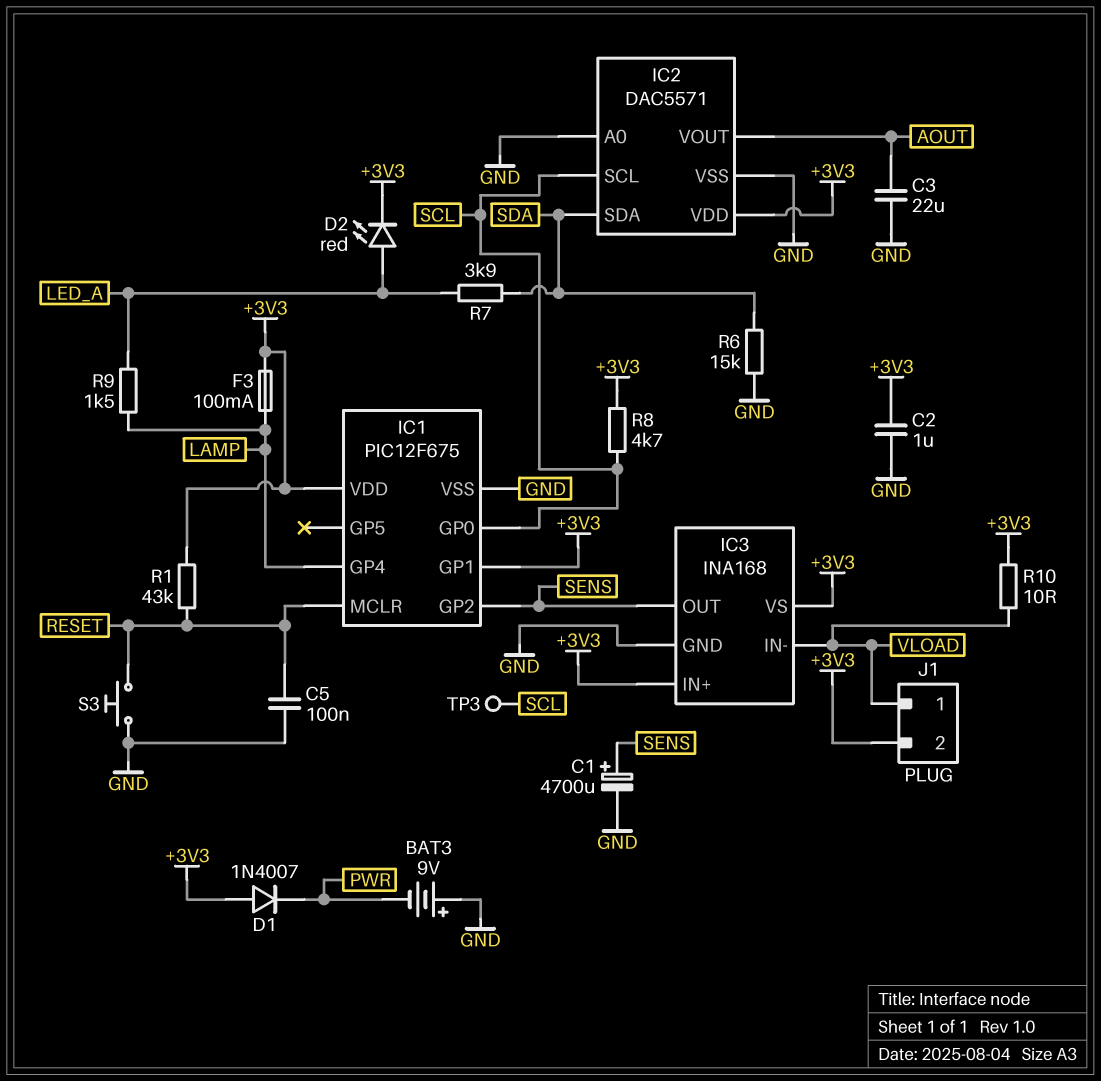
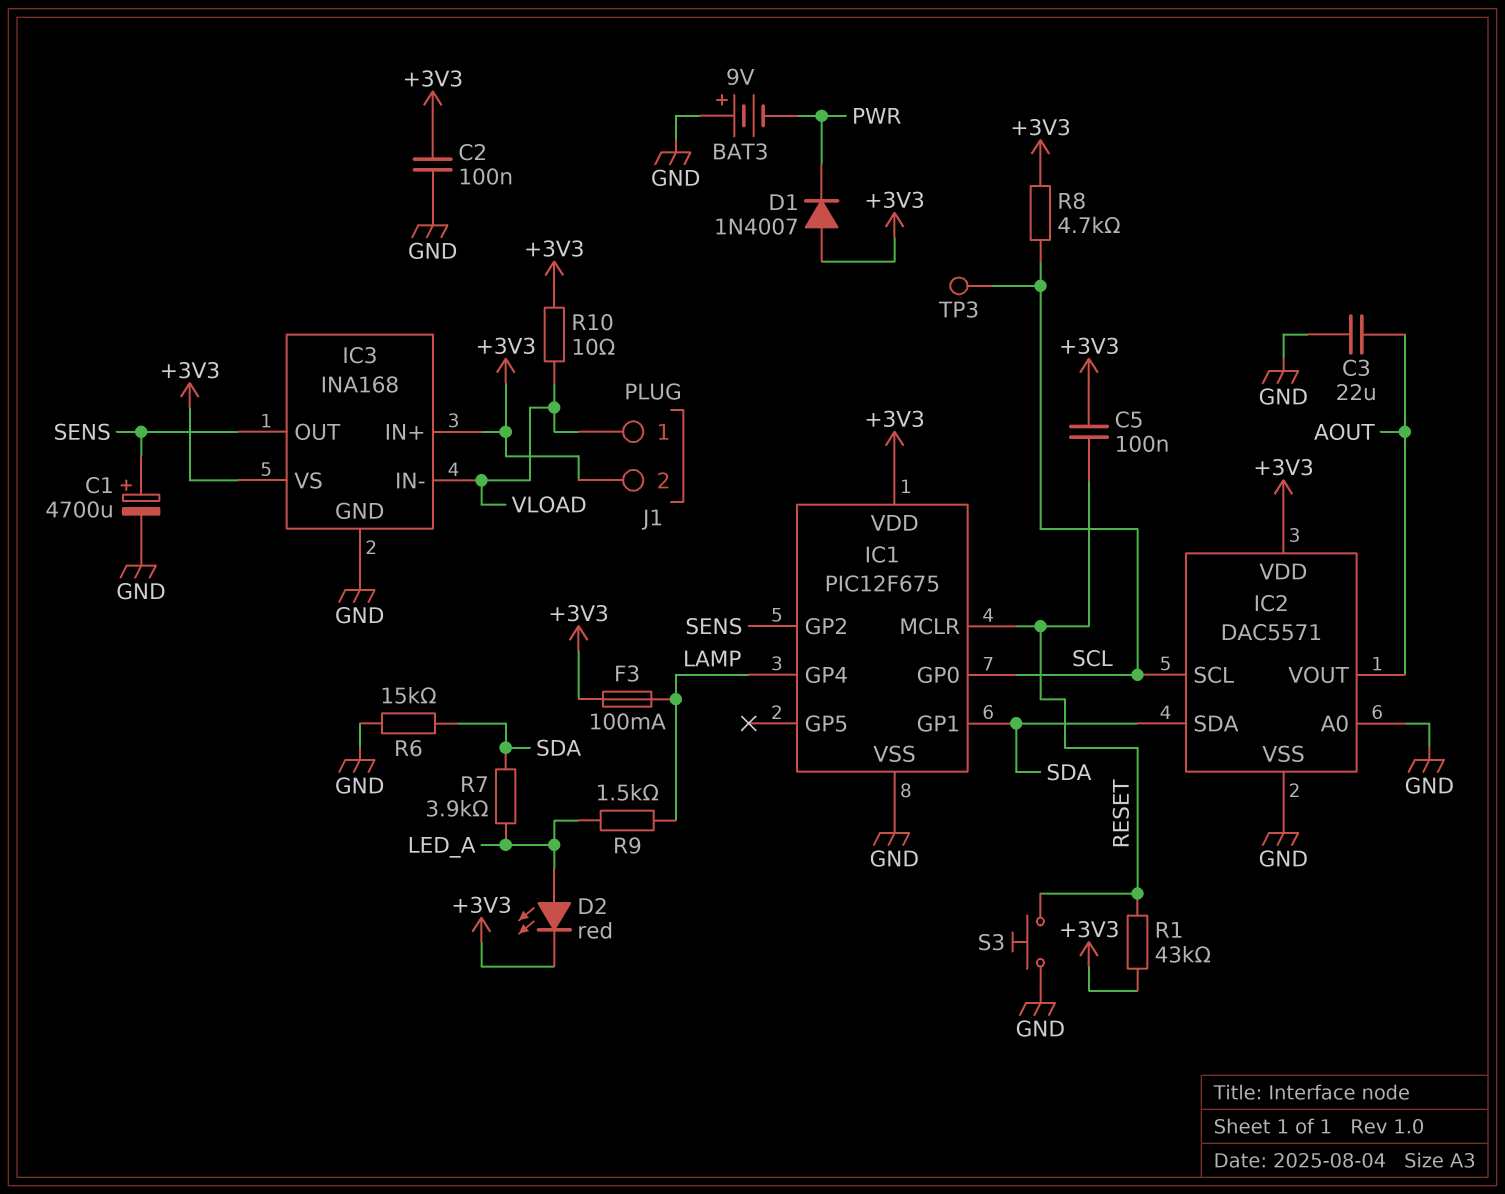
C2: 1uF (+3V3, GND) -> 100nF (+3V3, GND)
C5: 100nF (GND, RESET) -> 100nF (+3V3, RESET)
IC1 pin GP1: +3V3 -> SDA

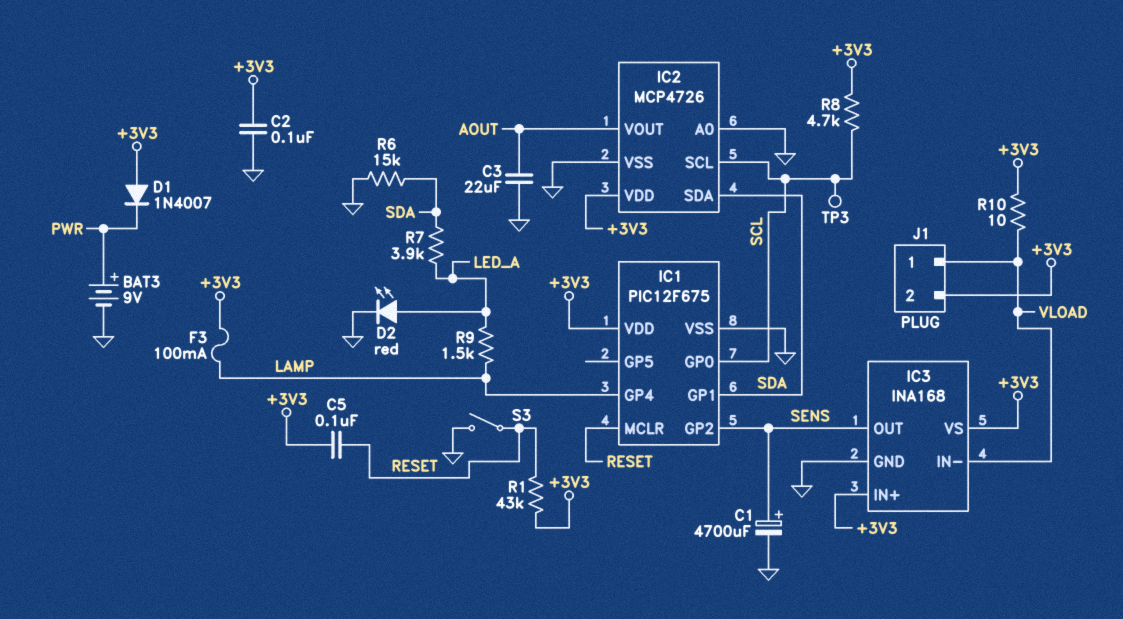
BAT3: 9V (plus GND, minus PWR) -> 9V (plus PWR, minus GND)
D2: LED red (A LED_A, K +3V3) -> LED red (A LED_A, K GND)
IC2: DAC5571 -> MCP4726
S3: button (GND, RESET) -> switch (GND, RESET)

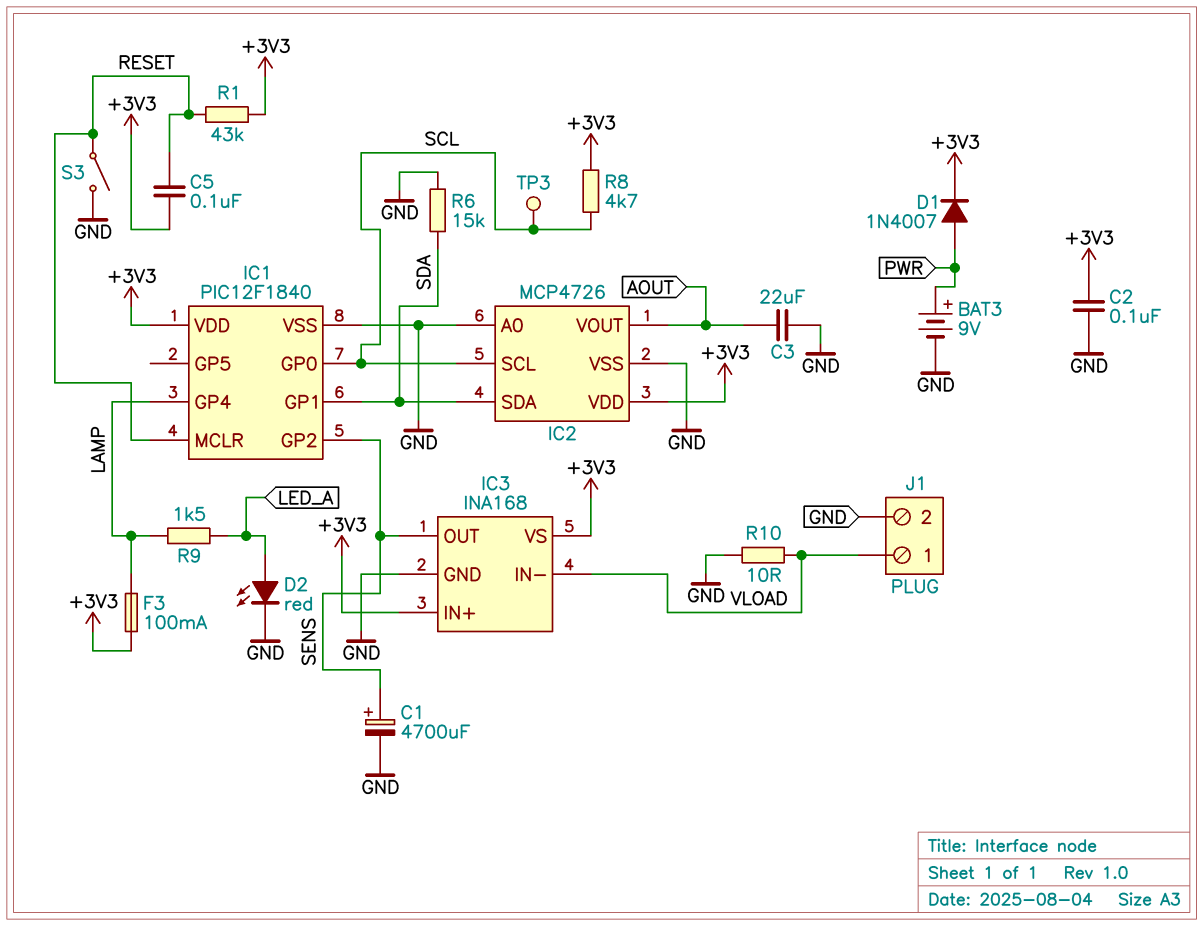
D1: diode 1N4007 (A +3V3, K PWR) -> diode 1N4007 (A PWR, K +3V3)
IC1: PIC12F675 -> PIC12F1840
J1 pin 2: +3V3 -> GND
R7: 3.9k (LED_A, SDA) -> none
R10: 10 (+3V3, VLOAD) -> 10 (GND, VLOAD)

